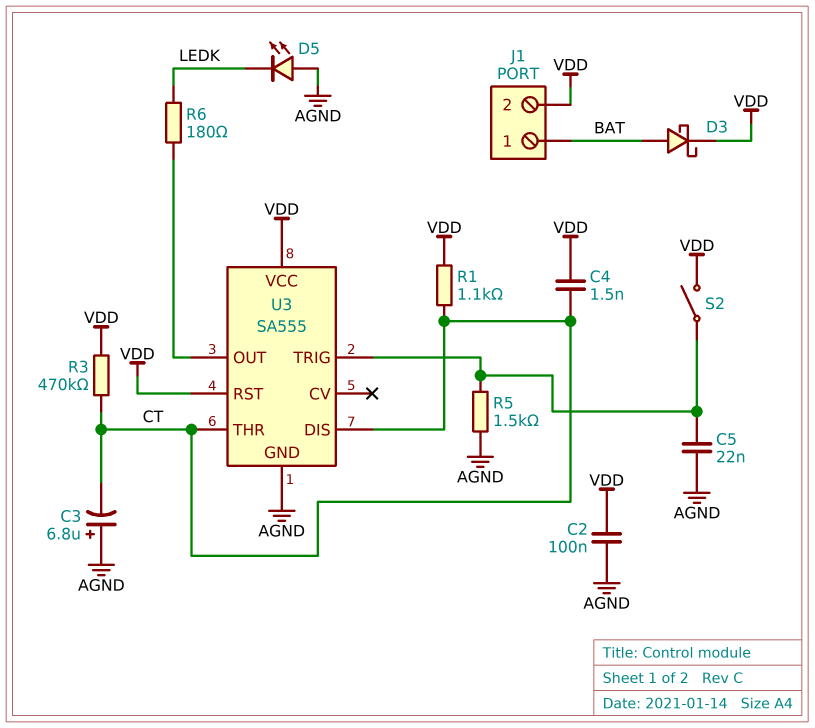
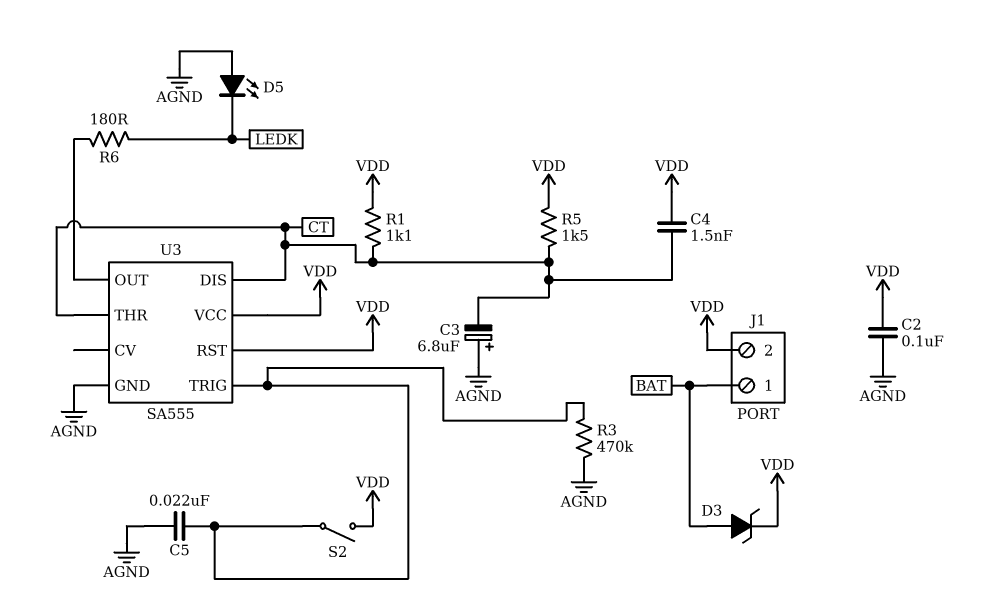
D3: schottky (A BAT, K VDD) -> zener (A BAT, K VDD)
R3: 470k (CT, VDD) -> 470k (AGND, U3/TRIG)
R5: 1.5k (AGND, U3/TRIG) -> 1.5k (CT, VDD)

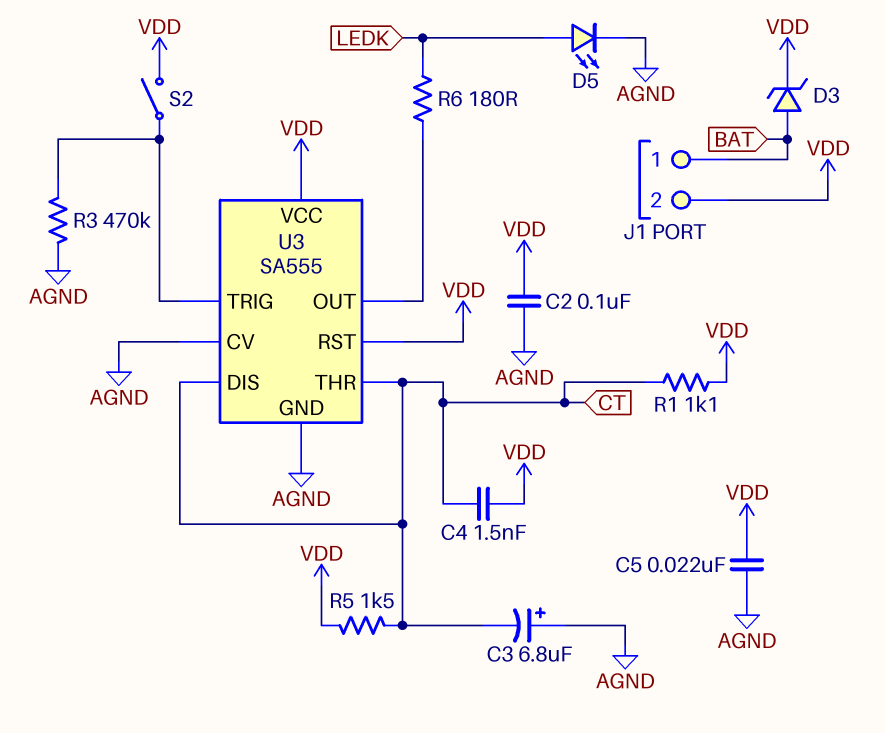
C5: 22nF (AGND, U3/TRIG) -> 22nF (AGND, VDD)
D5: LED (A AGND, K LEDK) -> LED (A LEDK, K AGND)
U3 pin CV: none -> AGND

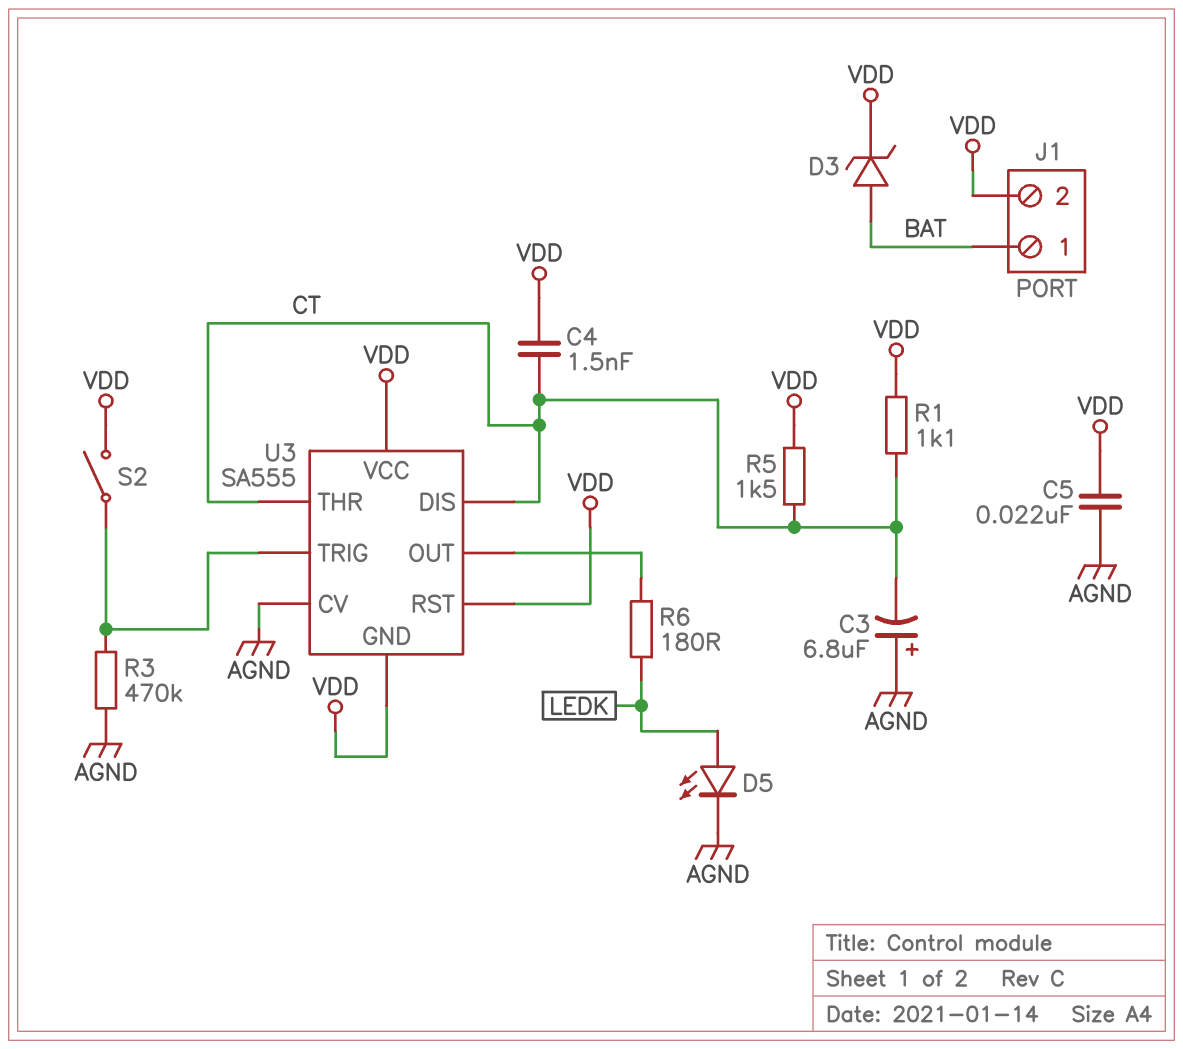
C2: 100nF (AGND, VDD) -> none
U3 pin GND: AGND -> VDD

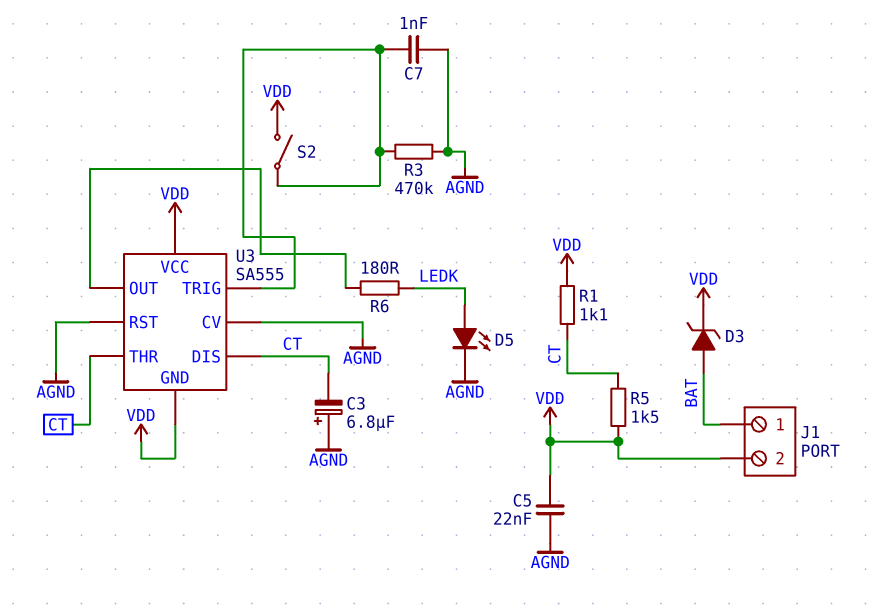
C4: 1.5nF (CT, VDD) -> none
C7: none -> 1nF (AGND, U3/TRIG)
U3 pin RST: VDD -> AGND

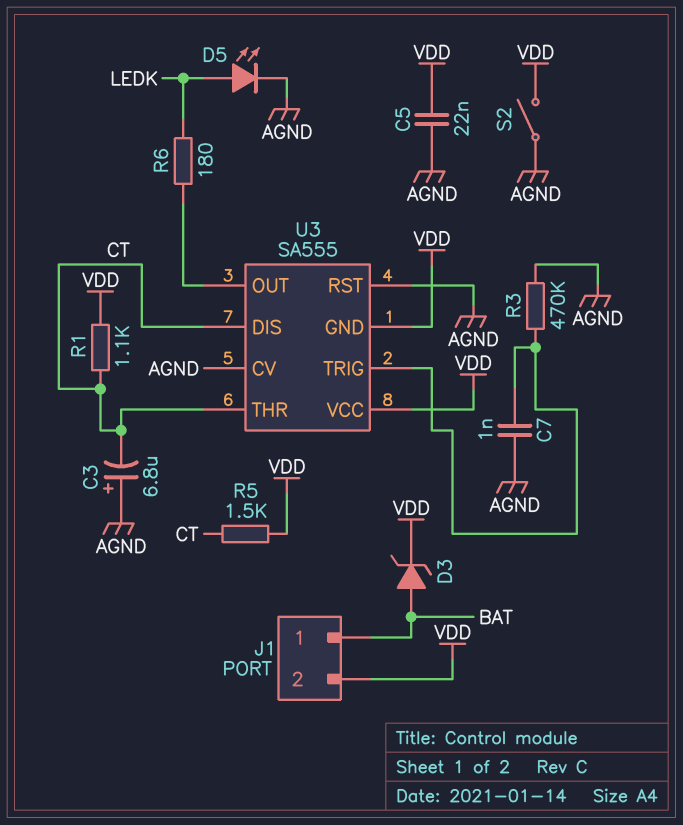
S2: switch (U3/TRIG, VDD) -> switch (AGND, VDD)

